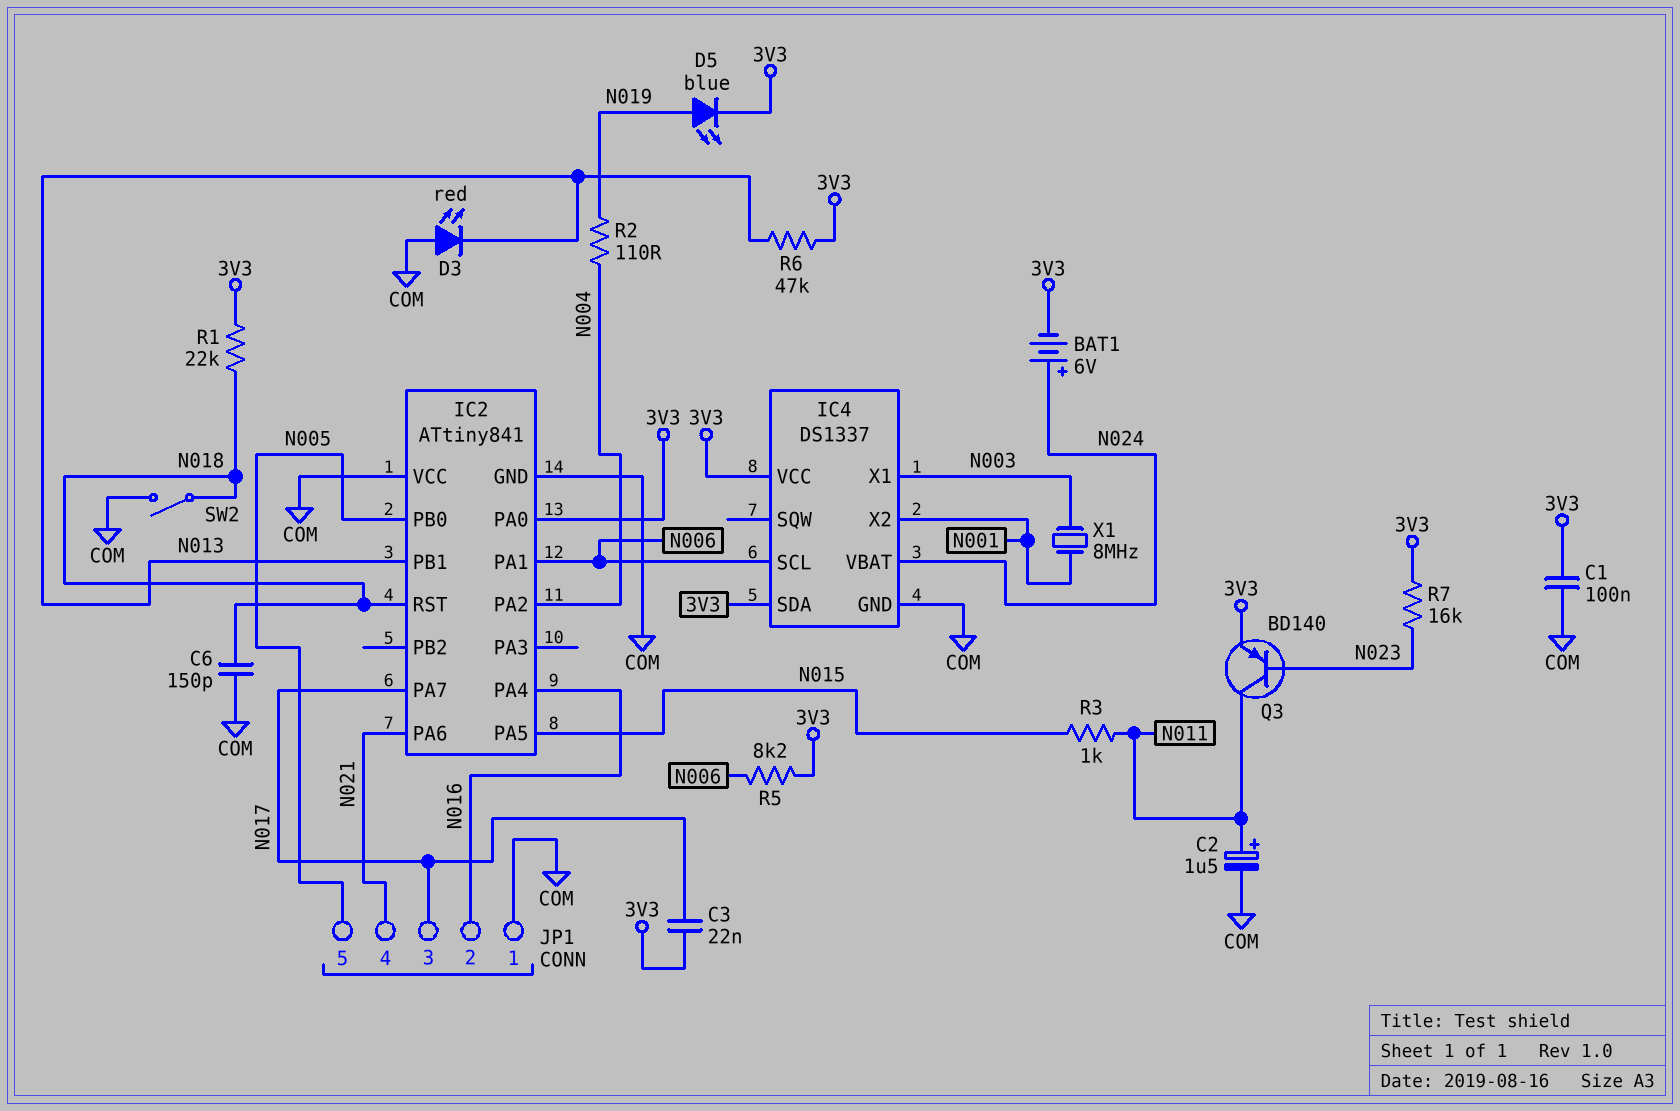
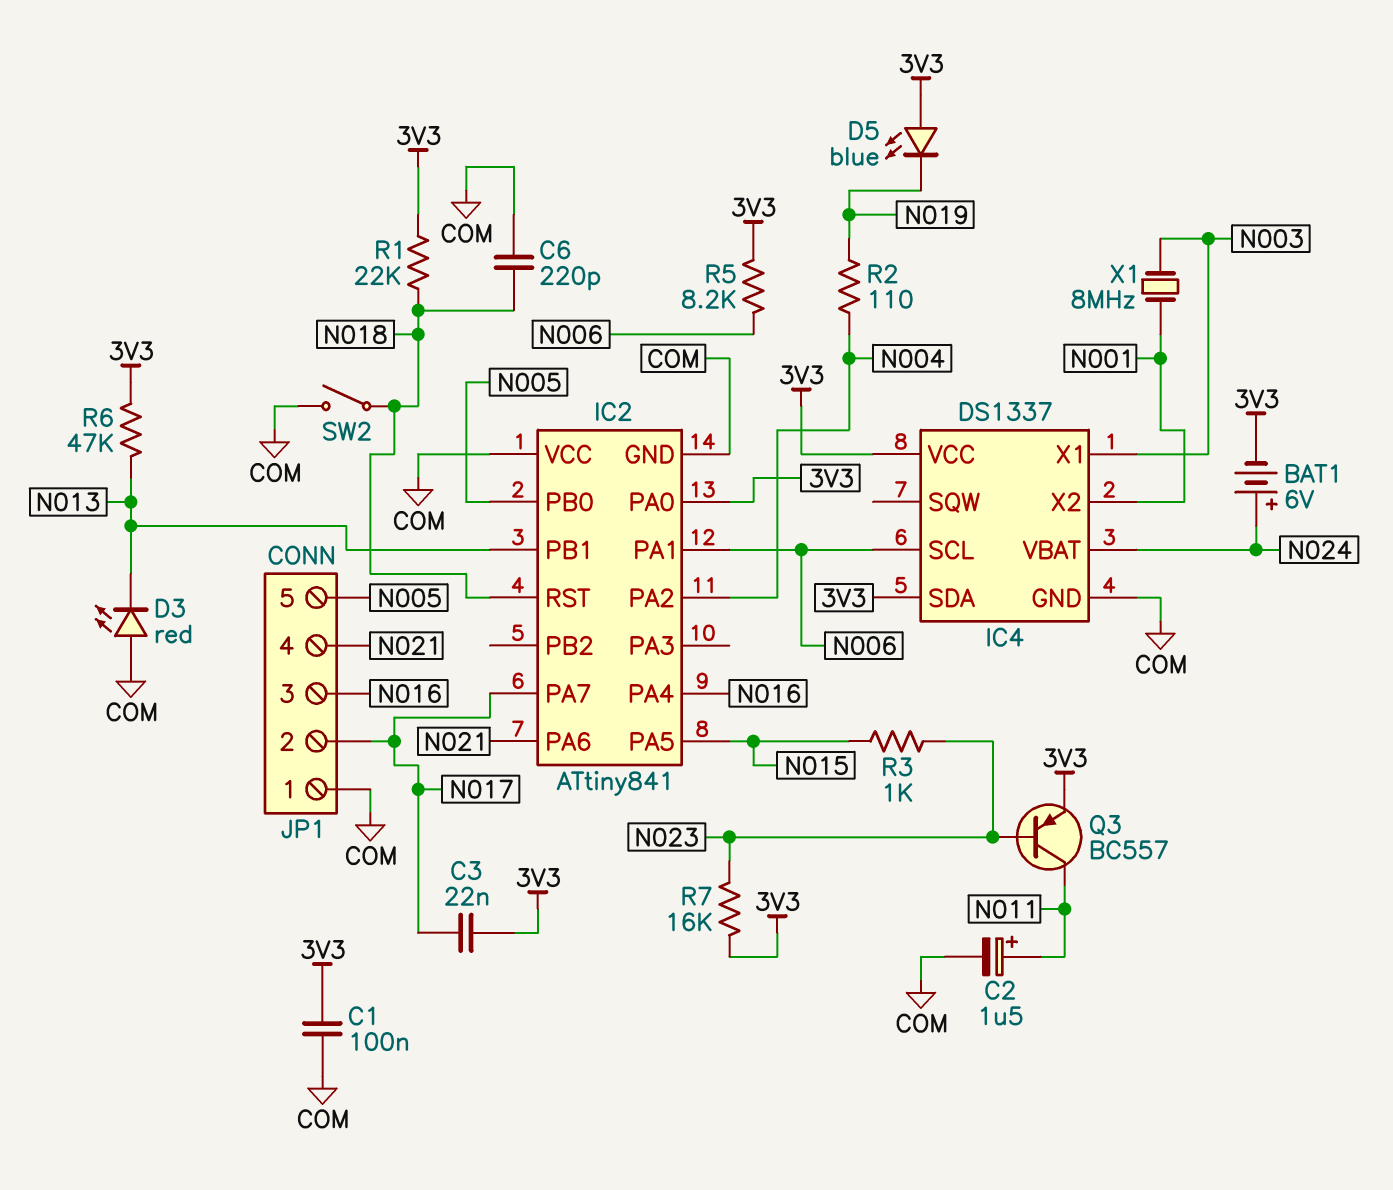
C6: 150pF (COM, N018) -> 220pF (COM, N018)
D5: LED blue (A N019, K 3V3) -> LED blue (A 3V3, K N019)
JP1 pin 2: N016 -> N017
JP1 pin 3: N017 -> N016
Q3: PNP BD140 (B N023, C N011, E 3V3) -> PNP BC557 (B N023, C N011, E 3V3)
R3: 1k (N011, N015) -> 1k (N015, N023)

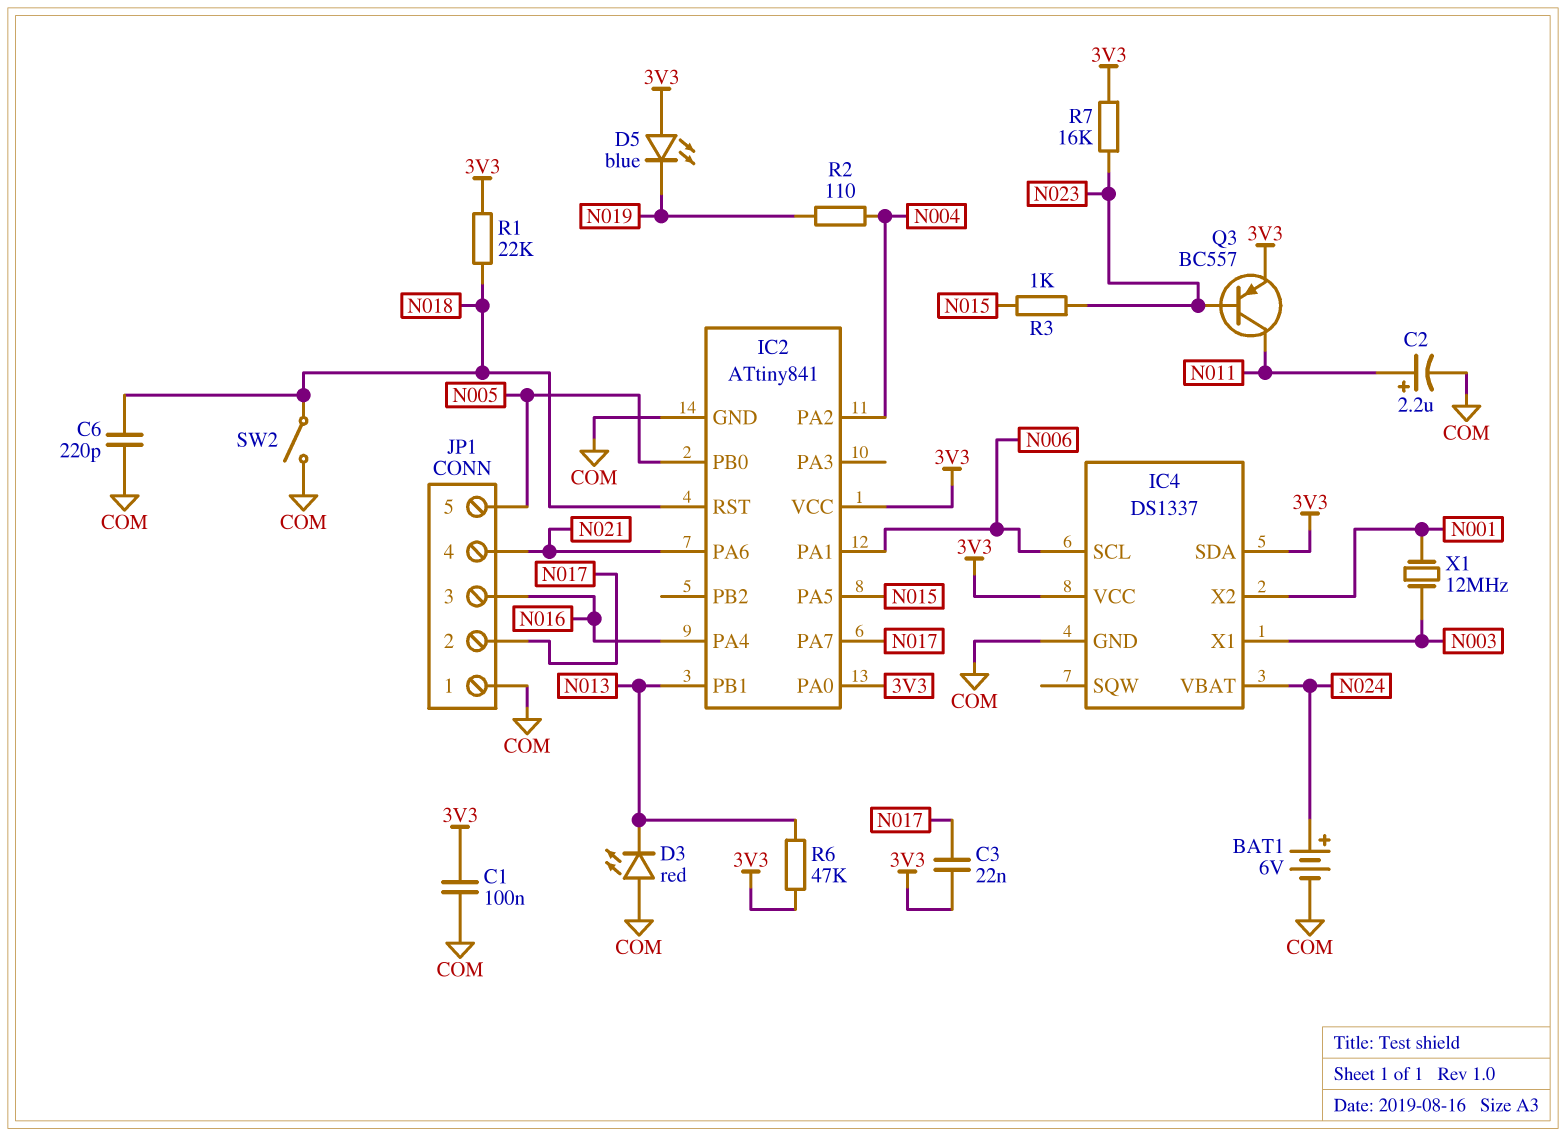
BAT1: 6V (plus N024, minus 3V3) -> 6V (plus N024, minus COM)
C2: 1.5uF (plus N011, minus COM) -> 2.2uF (plus N011, minus COM)
IC2 pin VCC: COM -> 3V3
R5: 8.2k (3V3, N006) -> none
X1: 8MHz (N001, N003) -> 12MHz (N001, N003)

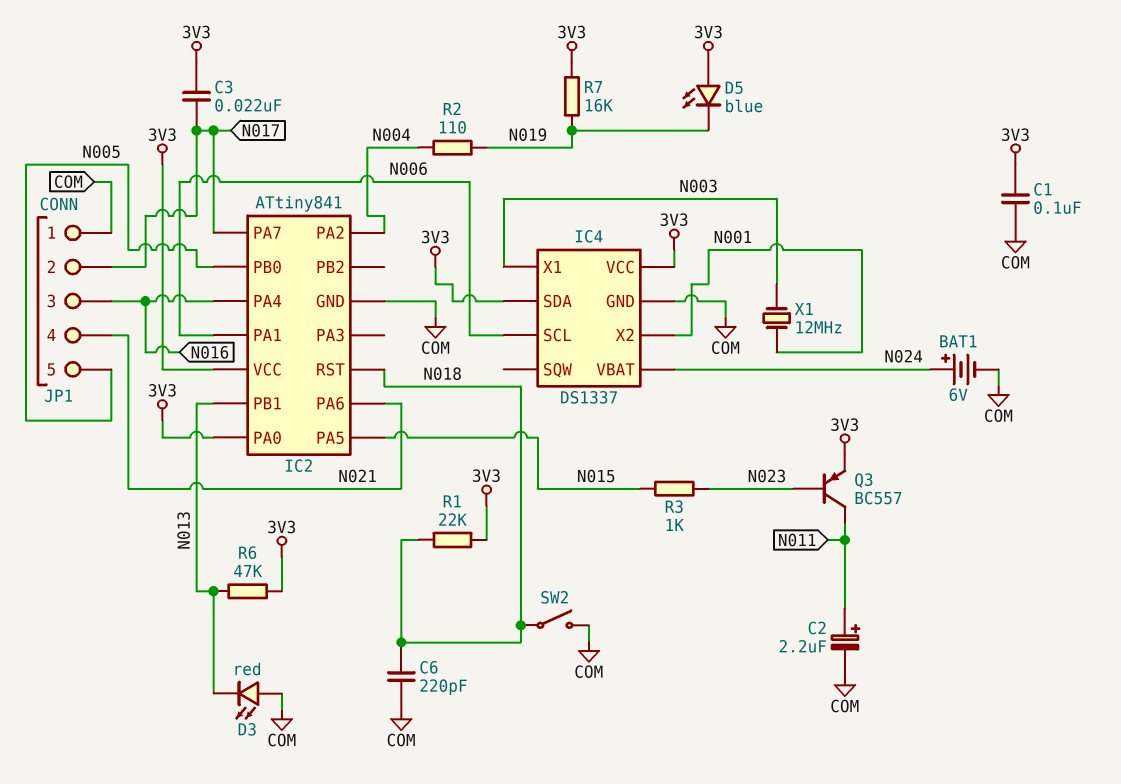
R7: 16k (3V3, N023) -> 16k (3V3, N019)

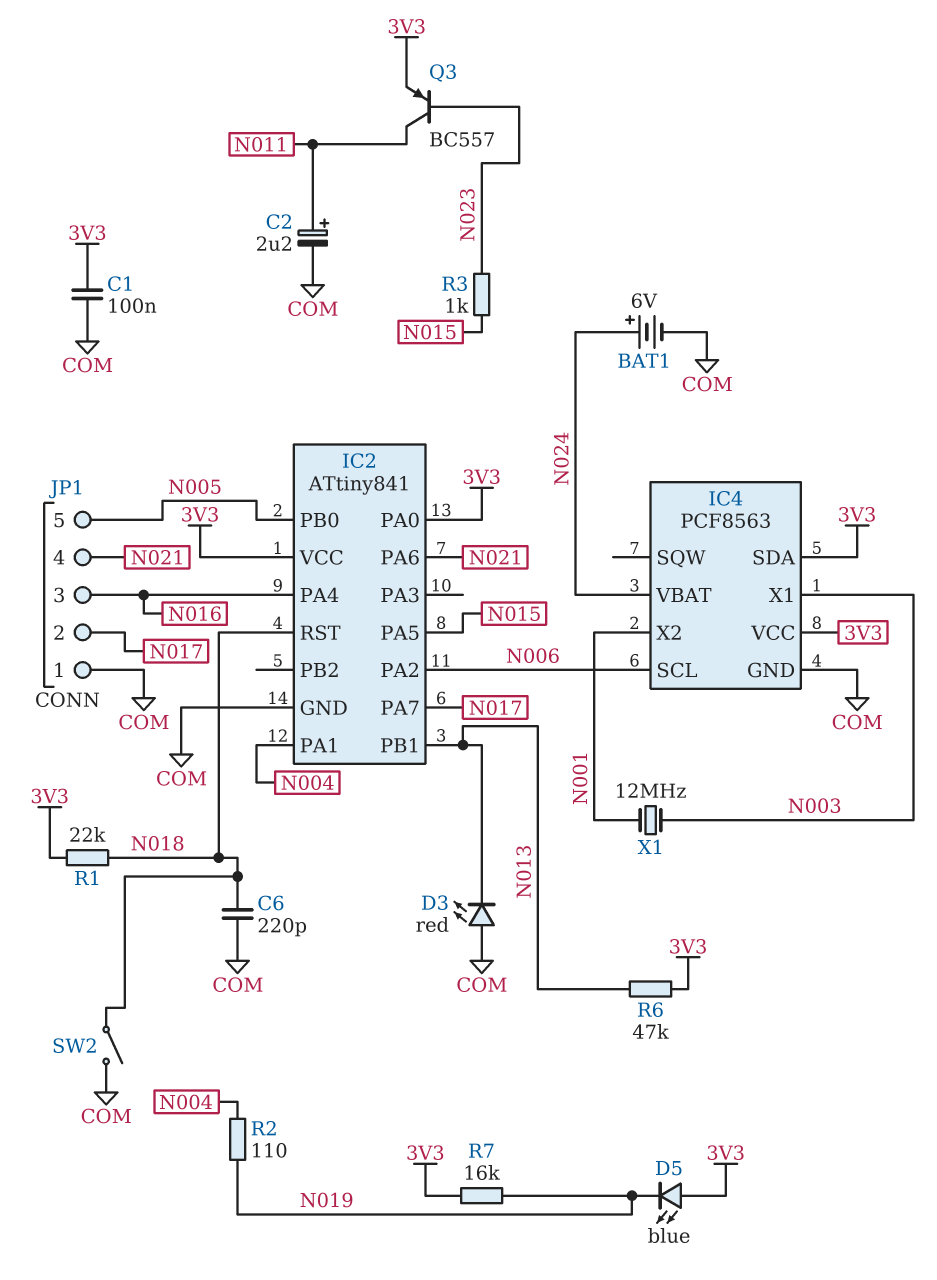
C3: 22nF (3V3, N017) -> none
IC2 pin PA1: N006 -> N004
IC2 pin PA2: N004 -> N006
IC4: DS1337 -> PCF8563

